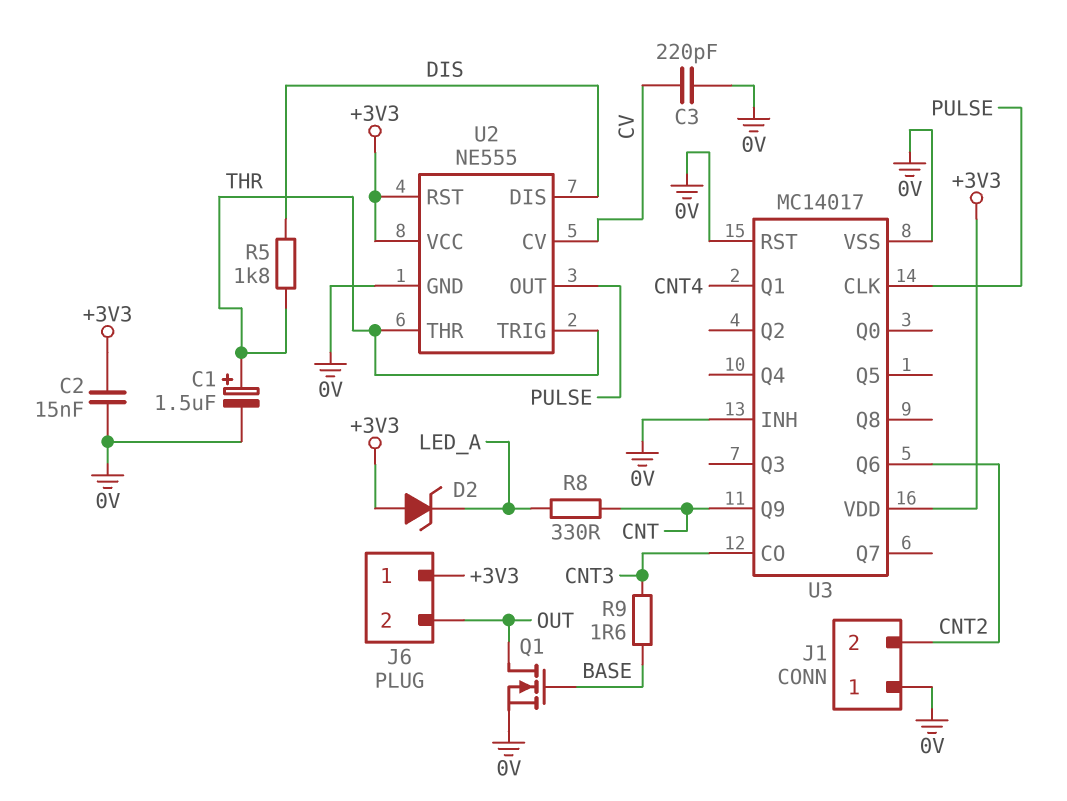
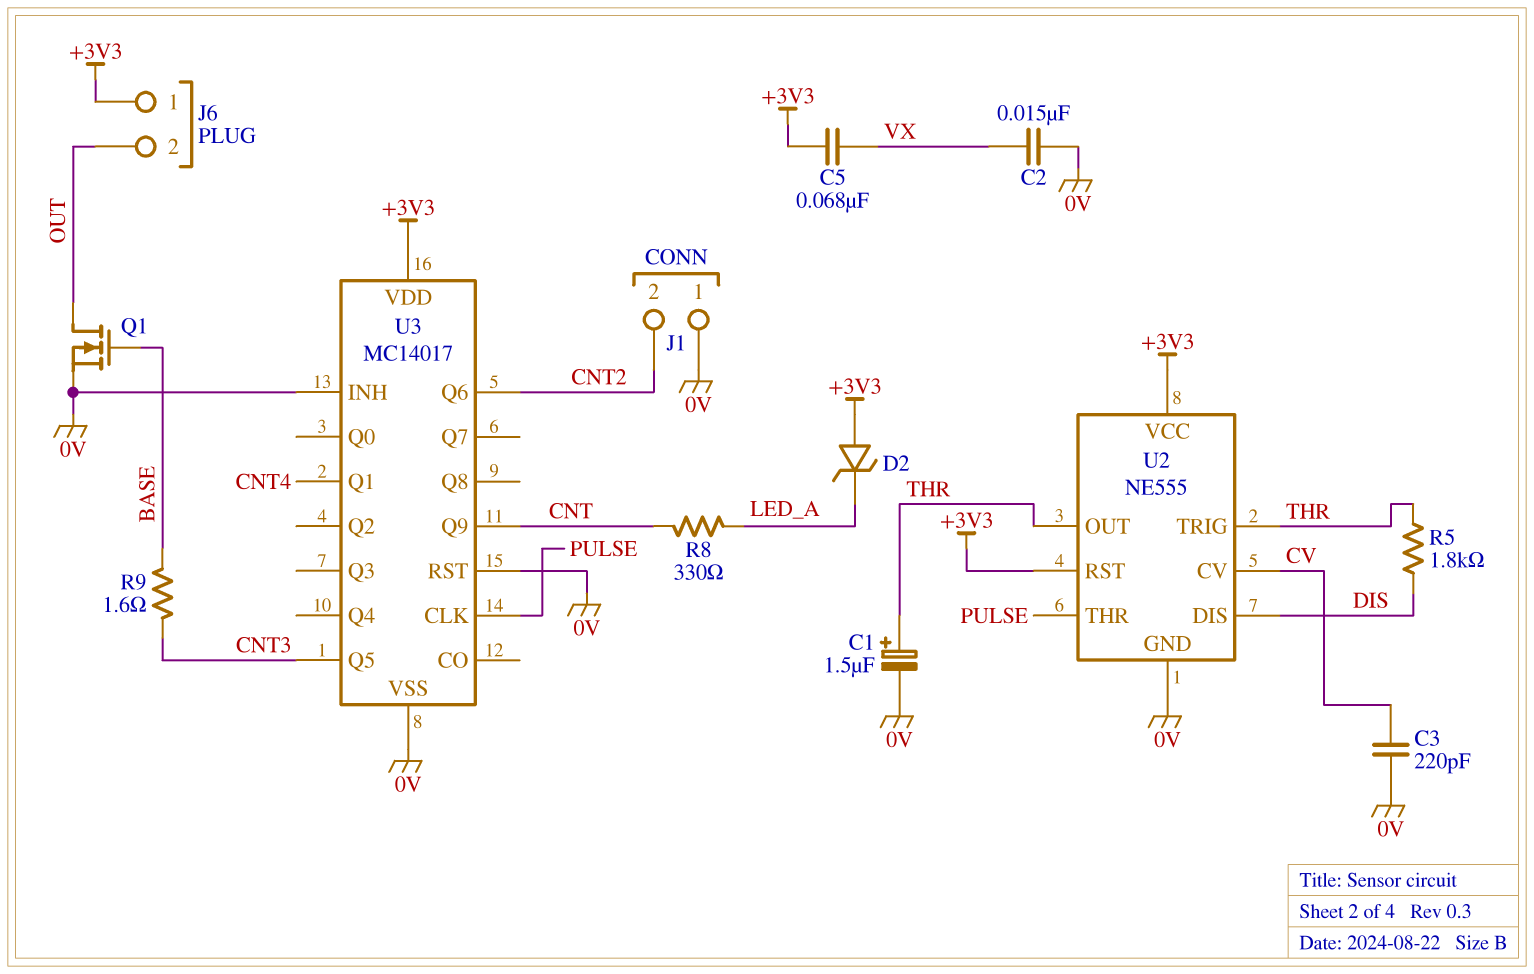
C2: 15nF (+3V3, 0V) -> 15nF (0V, VX)
C5: none -> 68nF (+3V3, VX)
U2 pin OUT: PULSE -> THR
U2 pin THR: THR -> PULSE
U3 pin CO: CNT3 -> none
U3 pin Q5: none -> CNT3

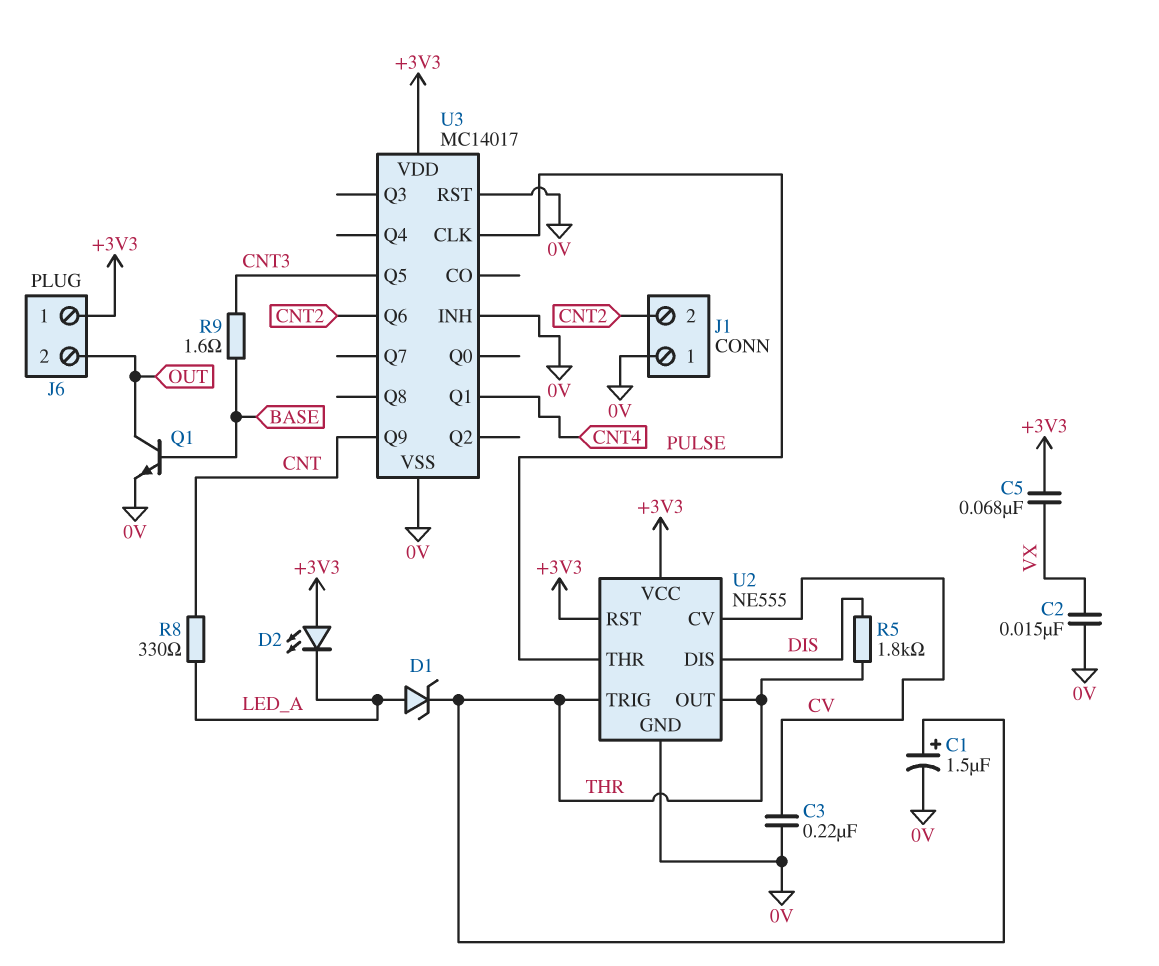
C3: 220pF (0V, CV) -> 220nF (0V, CV)
D1: none -> zener (A LED_A, K THR)
D2: zener (A +3V3, K LED_A) -> LED (A +3V3, K LED_A)
Q1: NMOS (G BASE, D OUT, S 0V) -> NPN (B BASE, C OUT, E 0V)

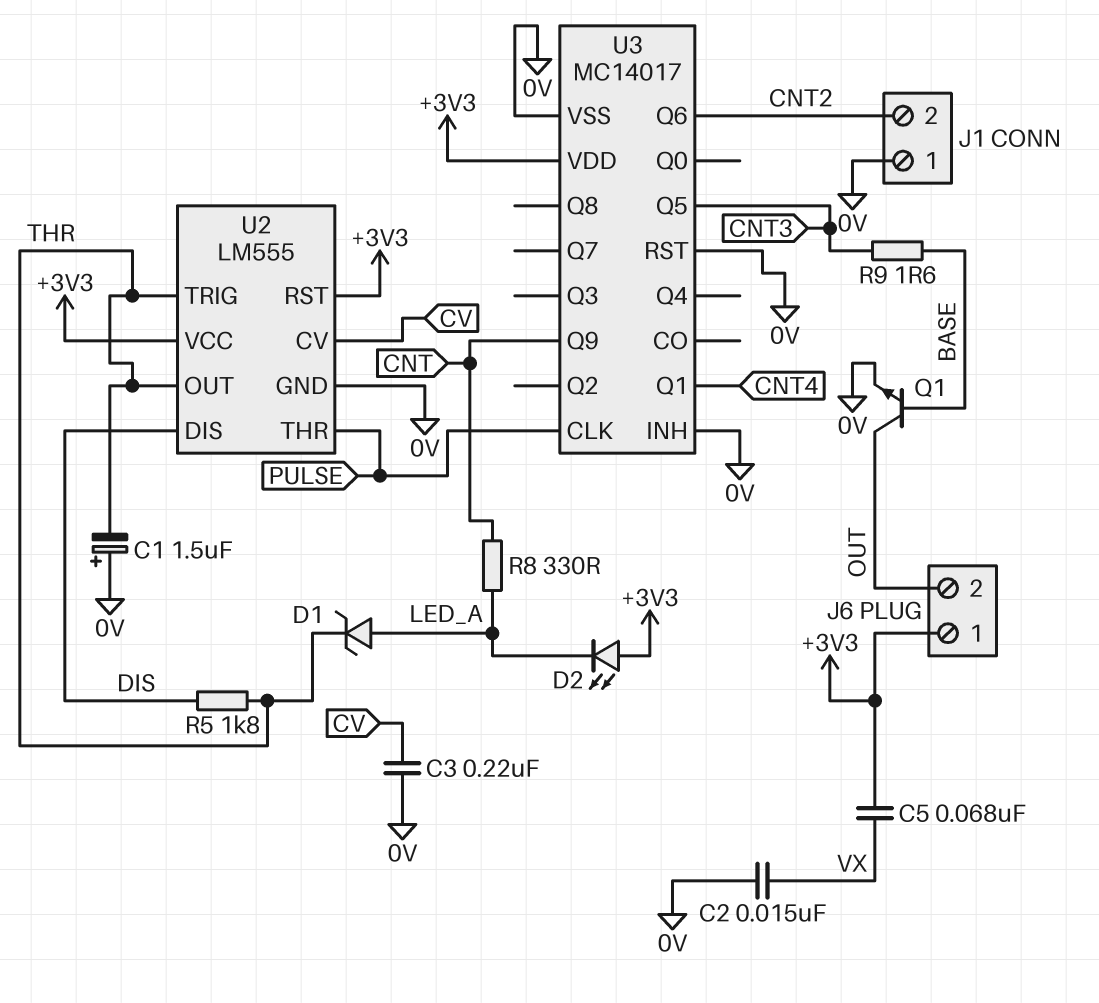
C1: 1.5uF (plus THR, minus 0V) -> 1.5uF (plus 0V, minus THR)
U2: NE555 -> LM555

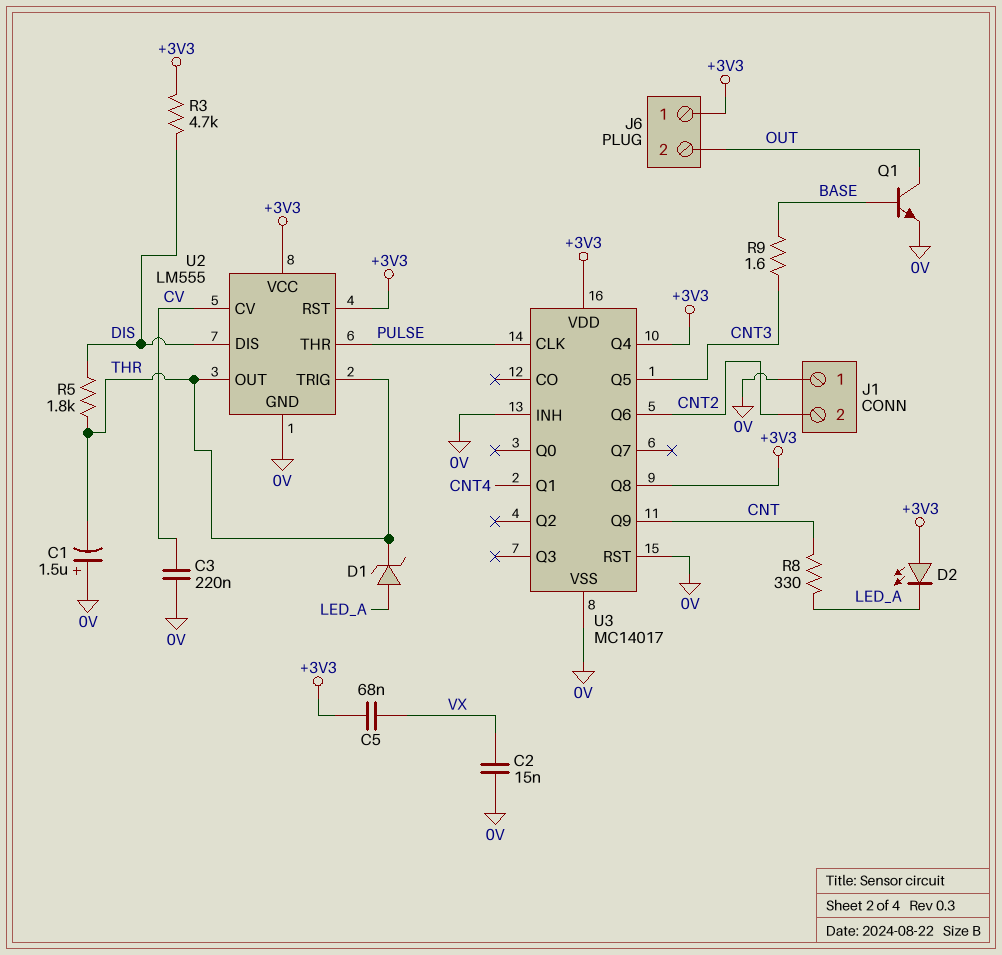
R3: none -> 4.7k (+3V3, DIS)
U3 pin Q4: none -> +3V3
U3 pin Q8: none -> +3V3

